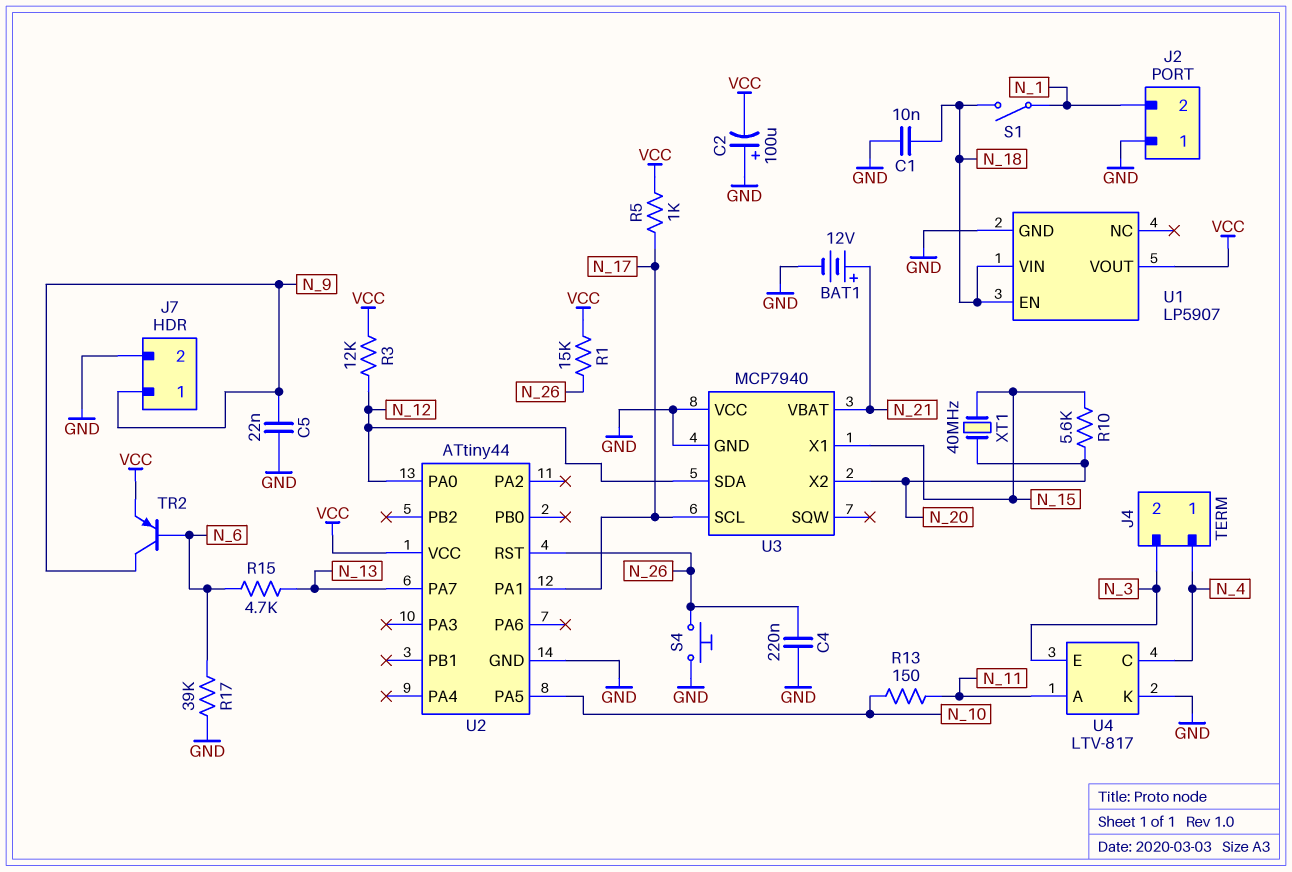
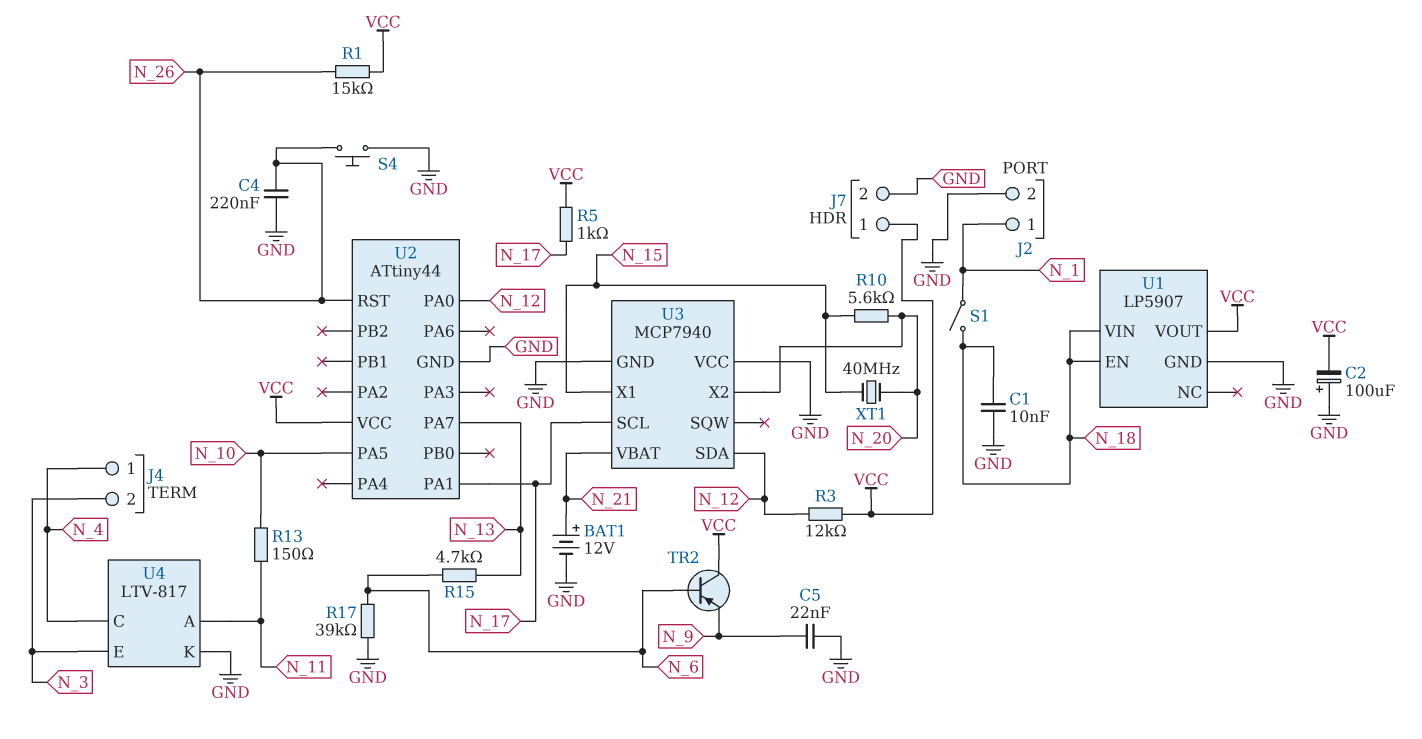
J2 pin 1: GND -> N_1
J2 pin 2: N_1 -> GND
J7 pin 1: N_9 -> VCC
TR2: PNP (B N_6, C N_9, E VCC) -> PNP (B N_6, C VCC, E N_9)

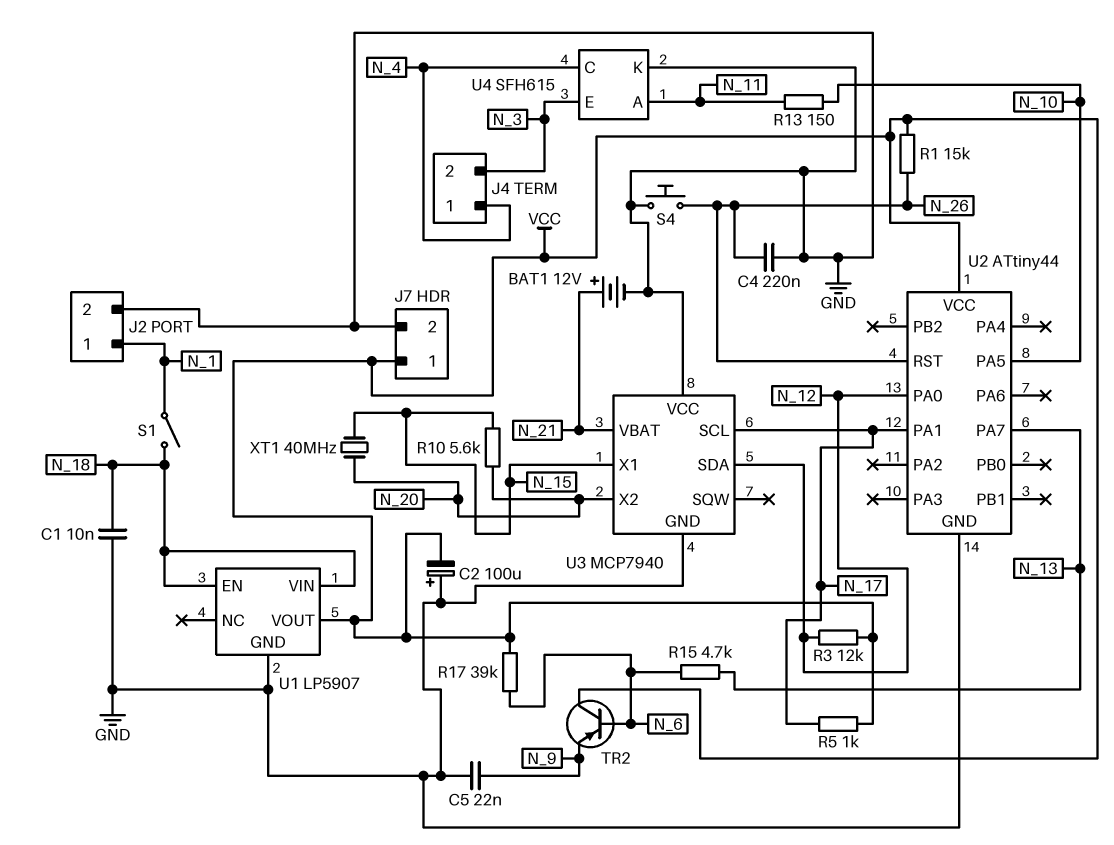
R17: 39k (GND, N_6) -> 39k (N_6, VCC)
U4: LTV-817 -> SFH615

